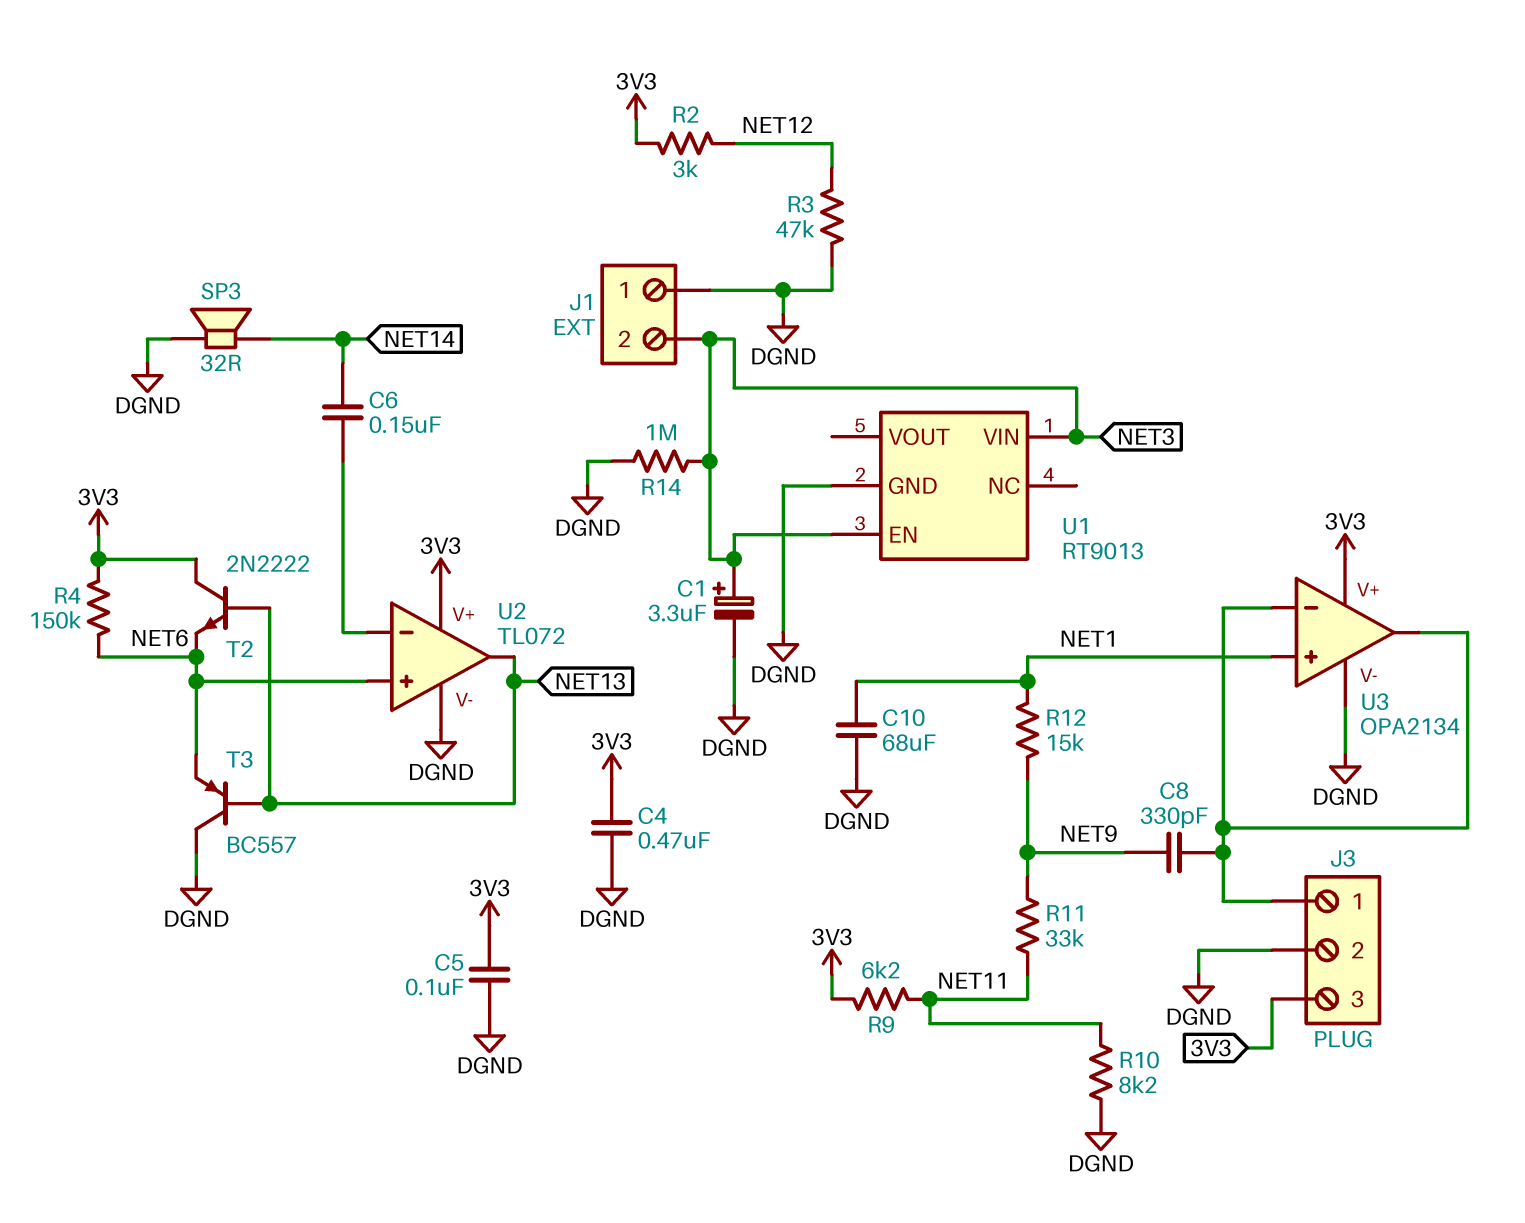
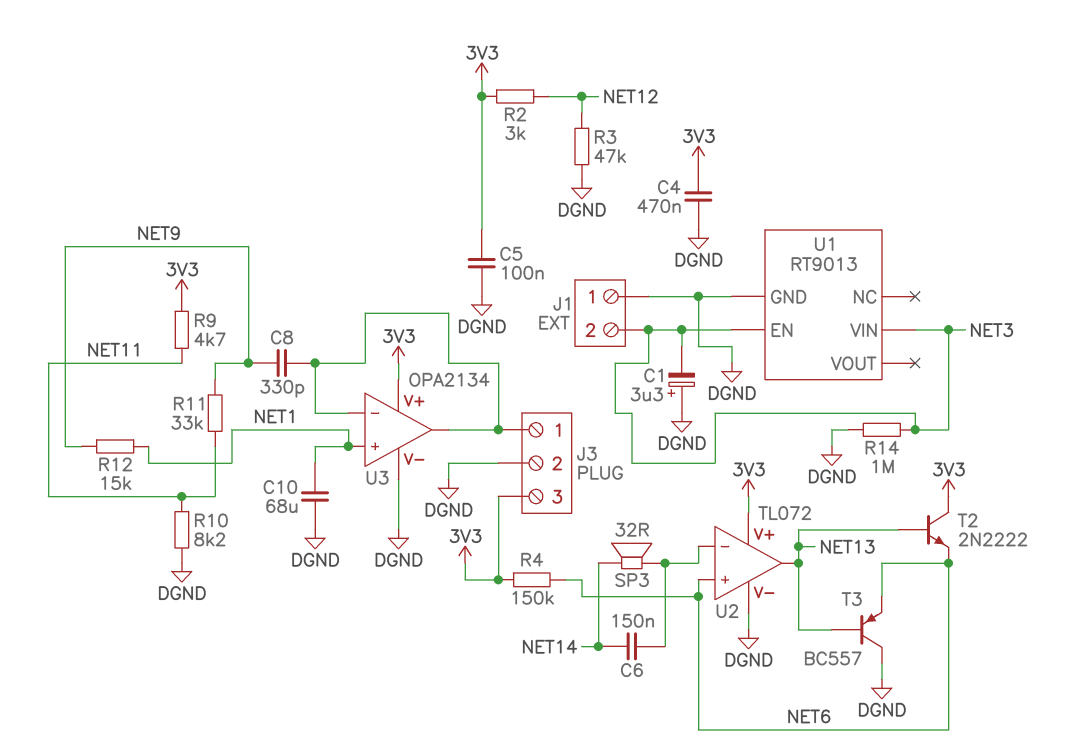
C1: 3.3uF (plus NET3, minus DGND) -> 3.3uF (plus DGND, minus NET3)
R9: 6.2k (3V3, NET11) -> 4.7k (3V3, NET11)
SP3: speaker 32R (DGND, NET14) -> speaker 32R (NET14, U2/in-)

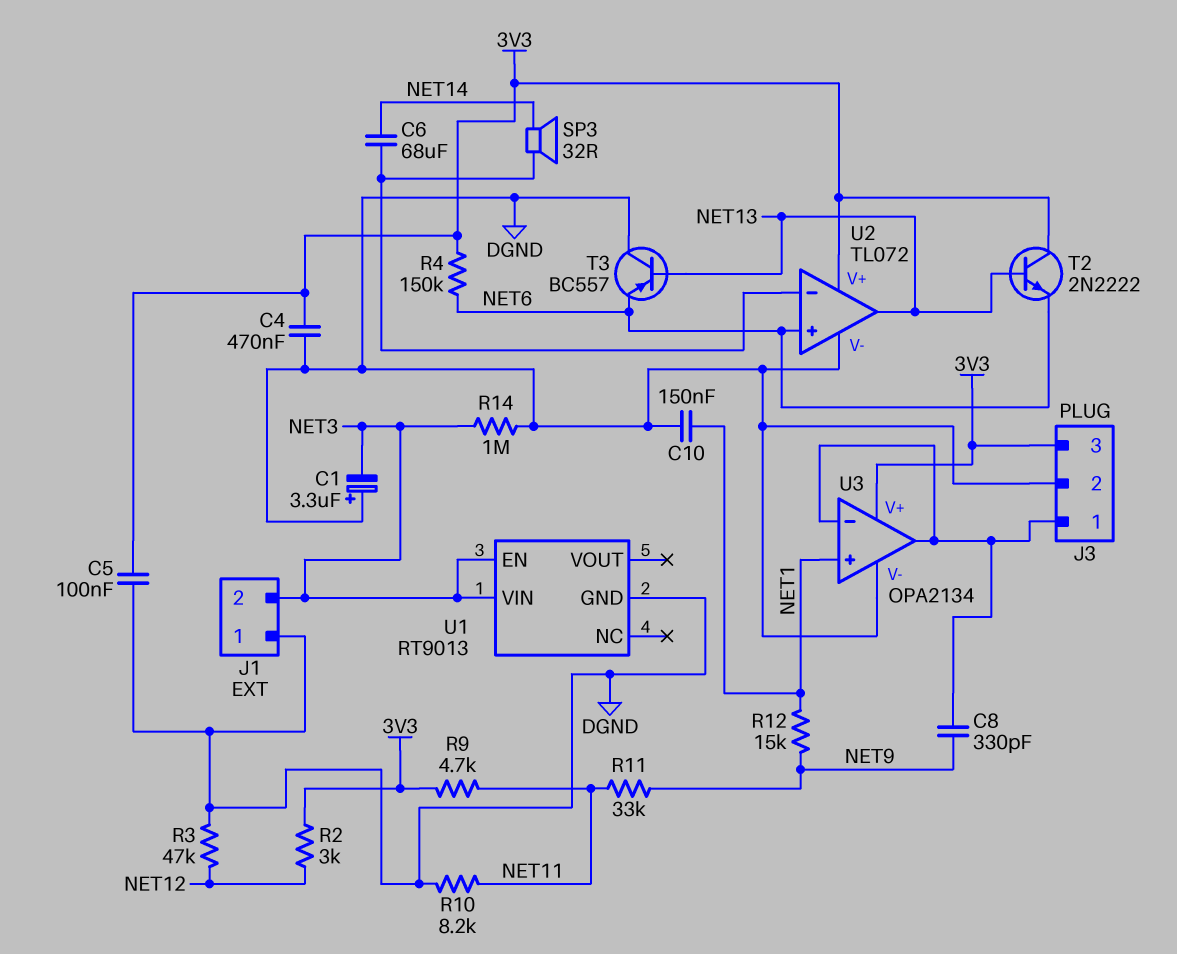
C6: 150nF (NET14, U2/in-) -> 68uF (NET14, U2/in-)
C10: 68uF (DGND, NET1) -> 150nF (DGND, NET1)

